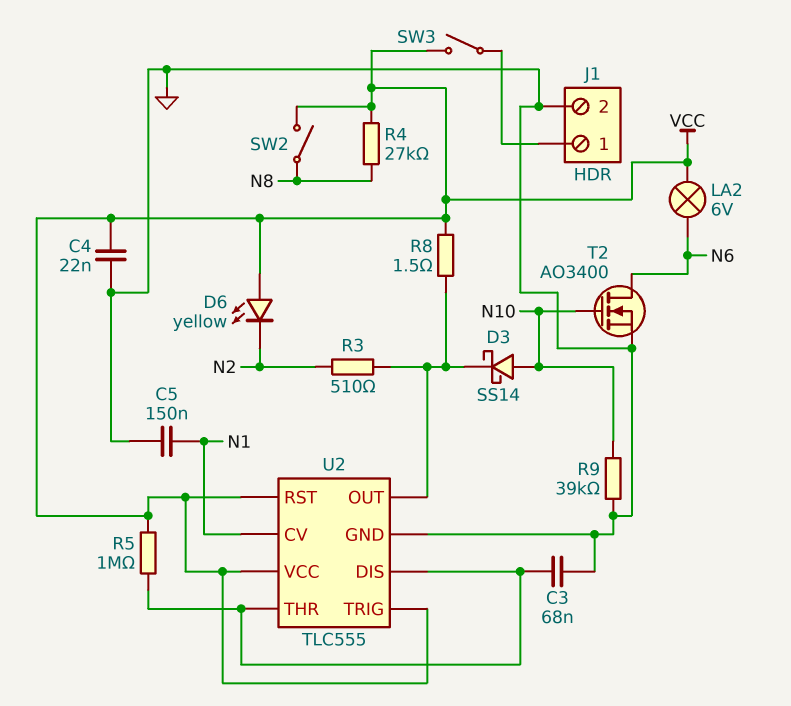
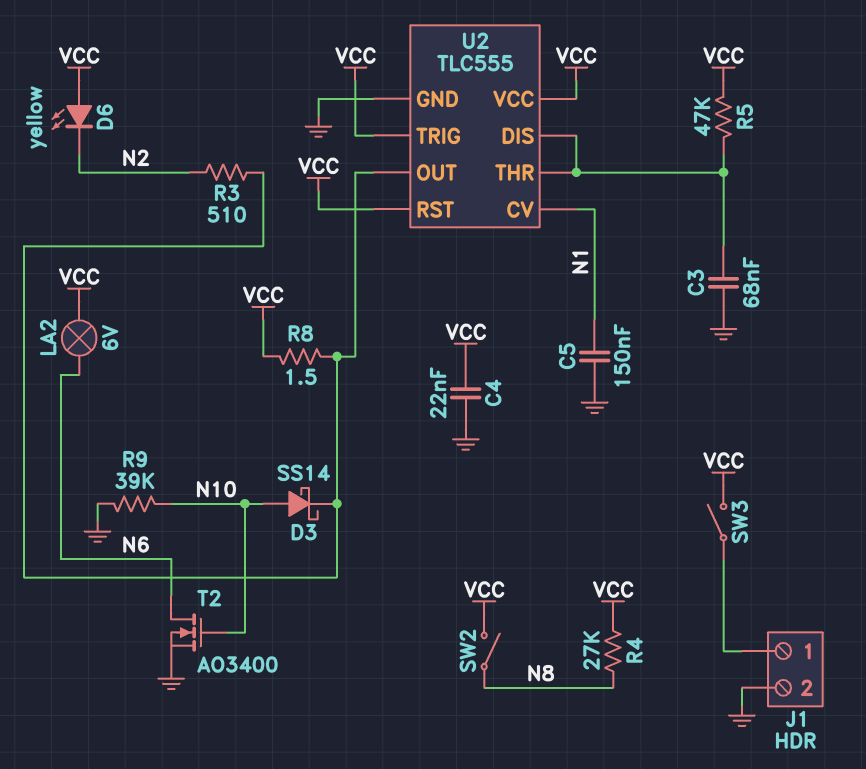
R5: 1M (U2/DIS, VCC) -> 47k (U2/DIS, VCC)

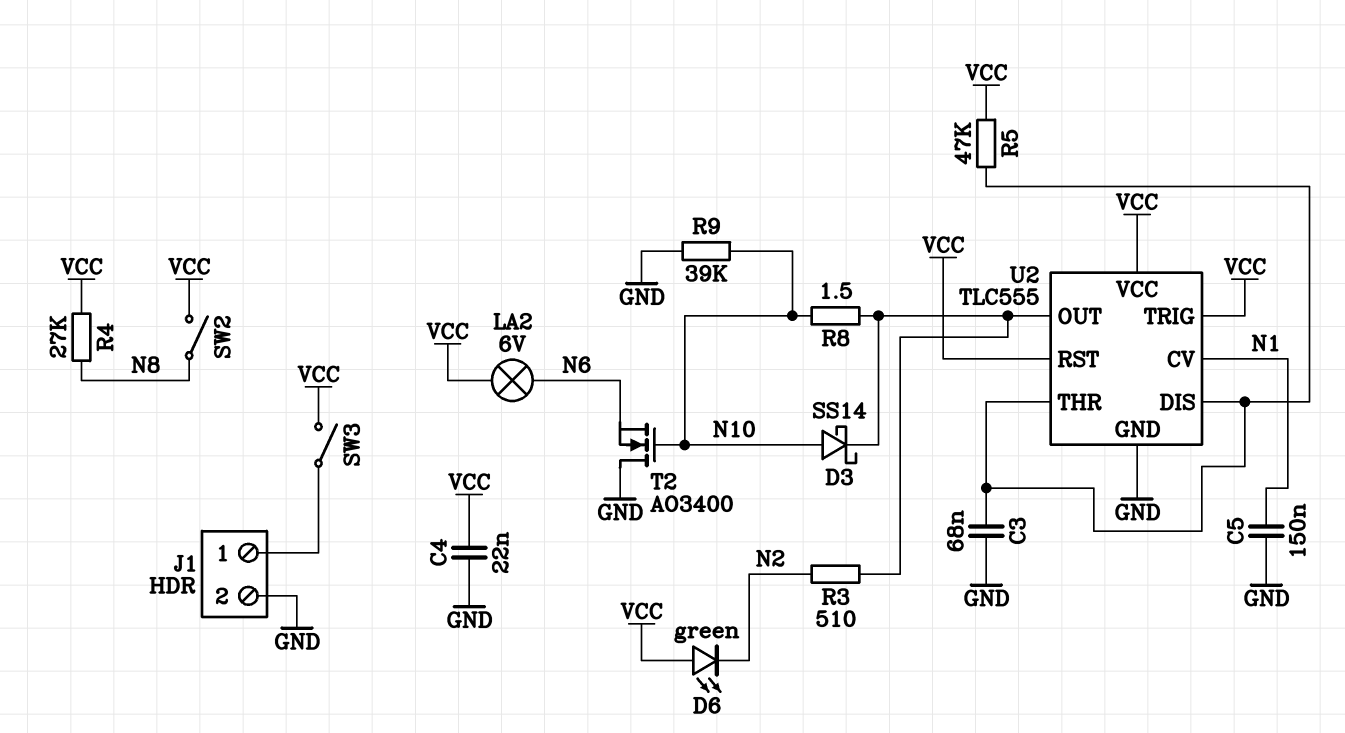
D6: LED yellow (A VCC, K N2) -> LED green (A VCC, K N2)
R8: 1.5 (U2/OUT, VCC) -> 1.5 (N10, U2/OUT)
T2: NMOS AO3400 (G N10, D N6, S GND) -> NMOS AO3400 (G N10, D GND, S N6)

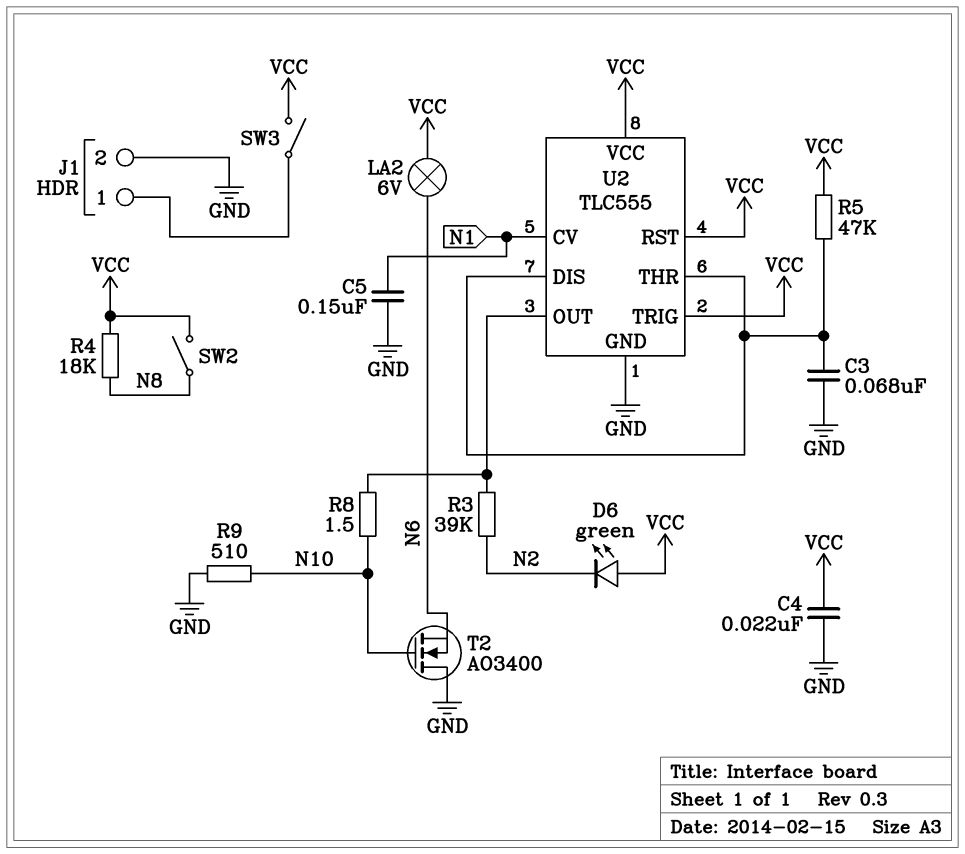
D3: schottky SS14 (A N10, K U2/OUT) -> none
R3: 510 (N2, U2/OUT) -> 39k (N2, U2/OUT)
R4: 27k (N8, VCC) -> 18k (N8, VCC)
R9: 39k (GND, N10) -> 510 (GND, N10)

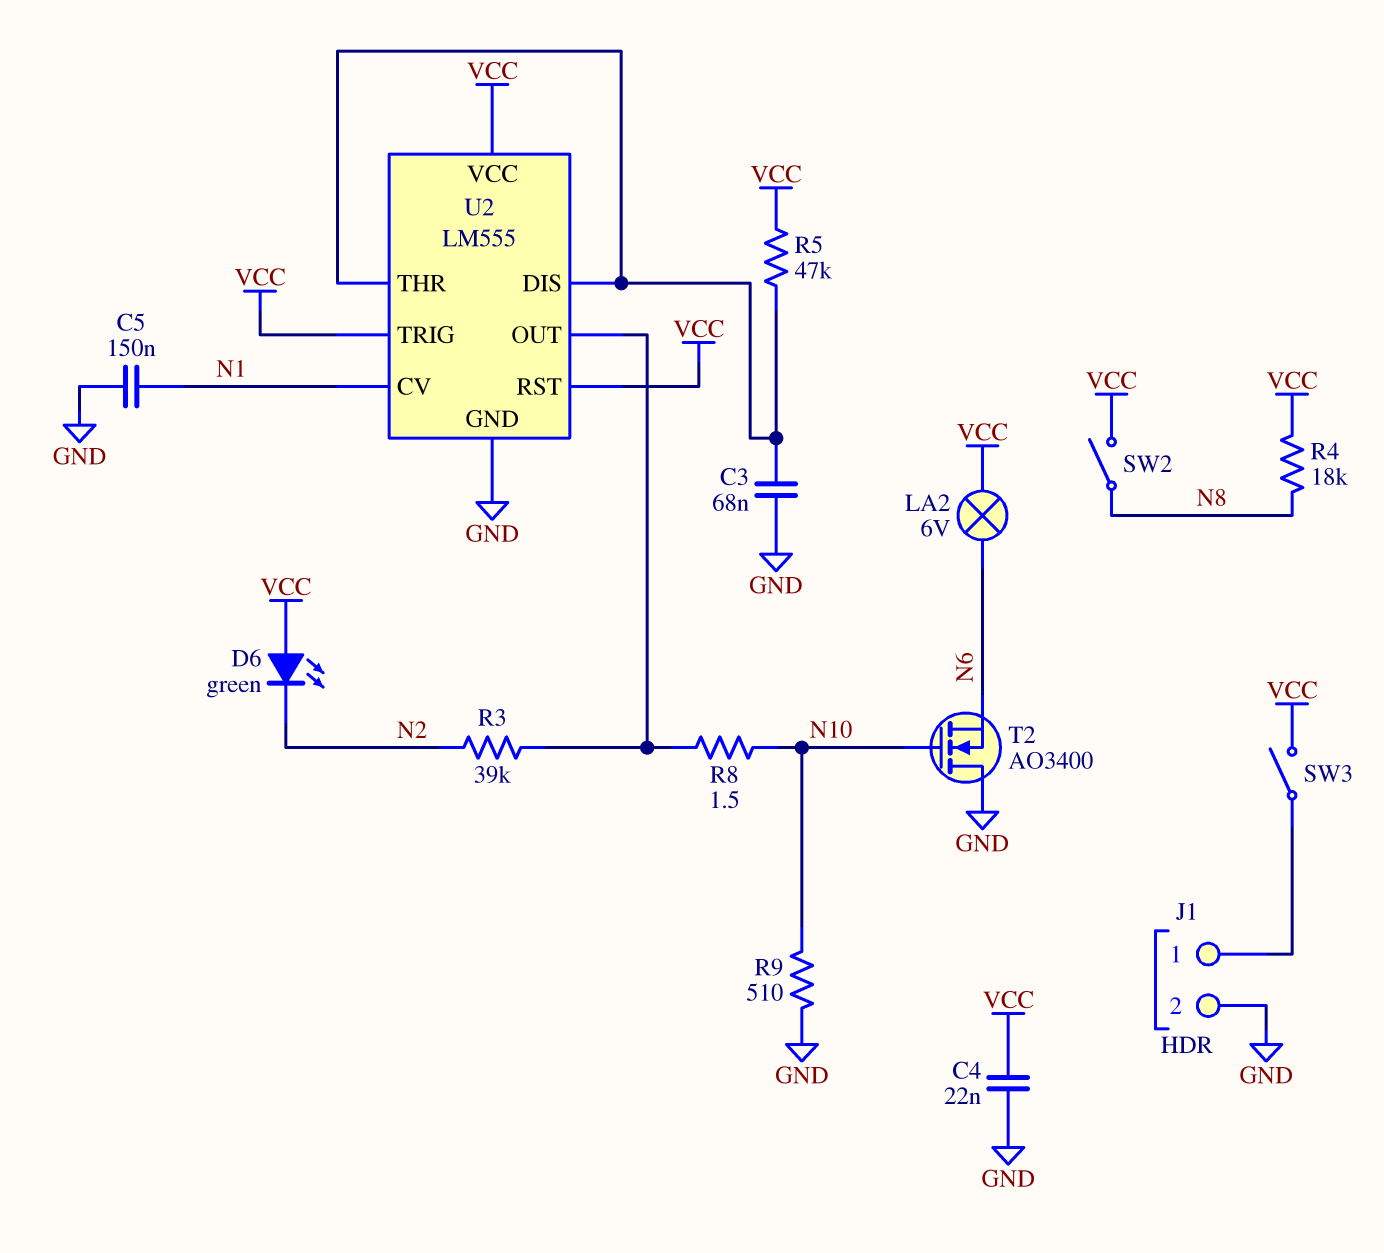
U2: TLC555 -> LM555

